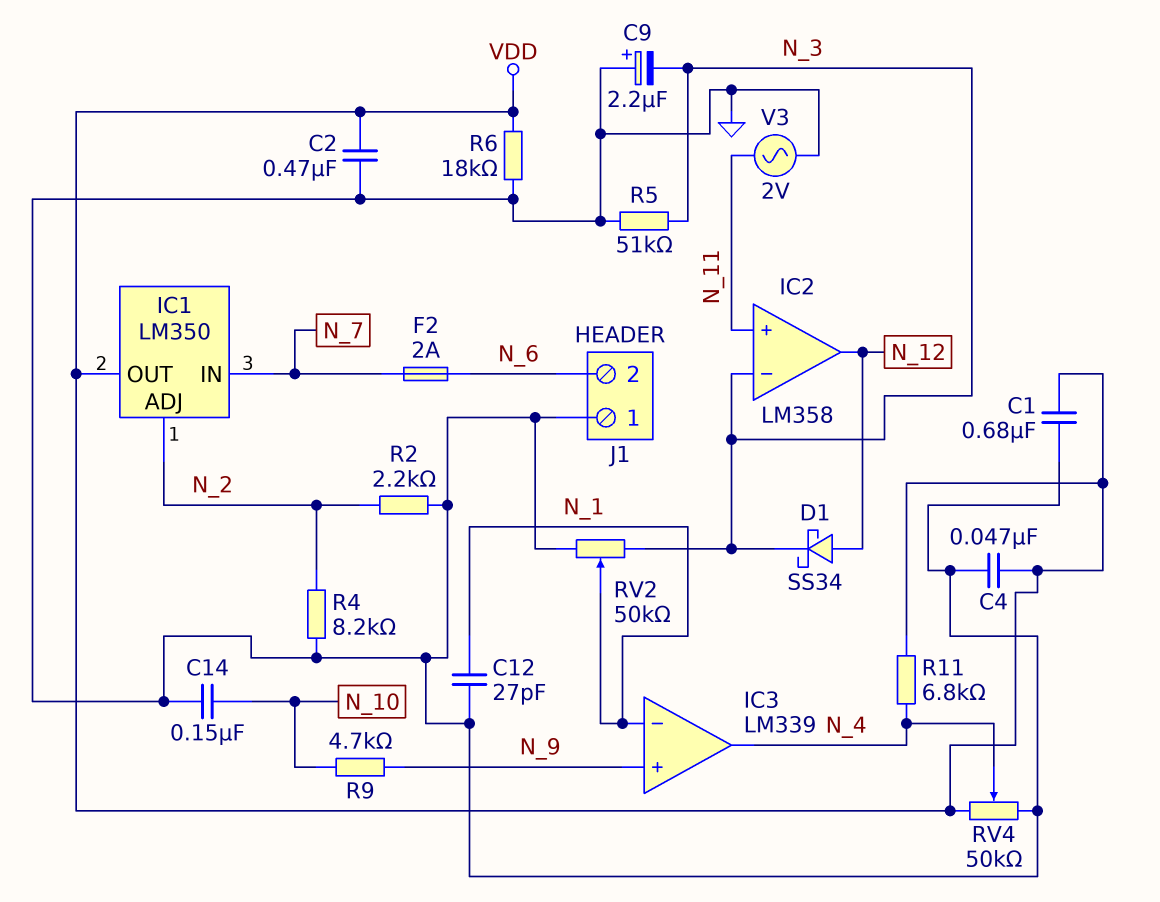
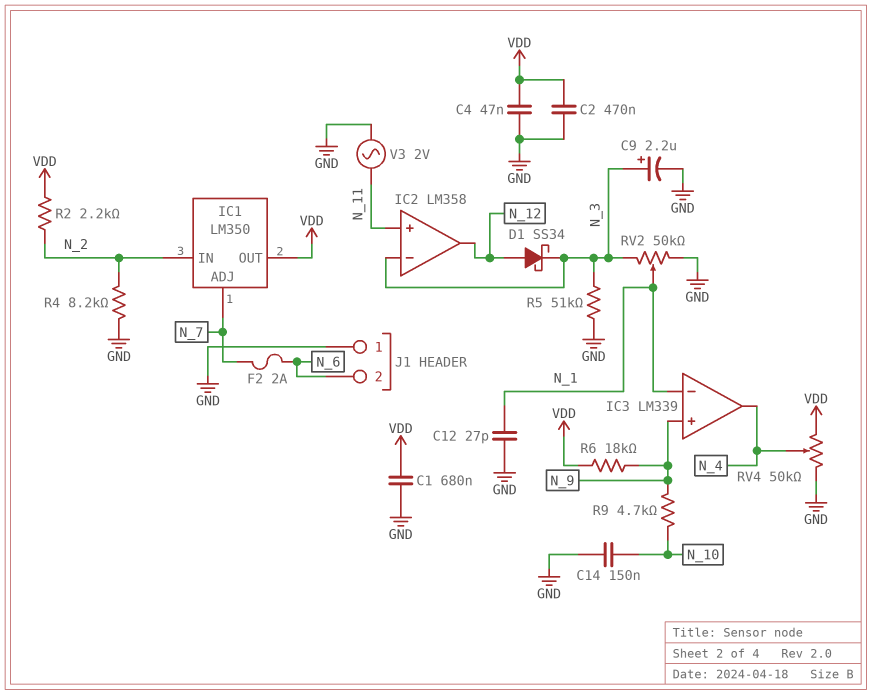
C9: 2.2uF (plus GND, minus N_3) -> 2.2uF (plus N_3, minus GND)
IC1 pin ADJ: N_2 -> N_7
IC1 pin IN: N_7 -> N_2
R2: 2.2k (GND, N_2) -> 2.2k (N_2, VDD)
R6: 18k (GND, VDD) -> 18k (N_9, VDD)
R11: 6.8k (N_4, VDD) -> none

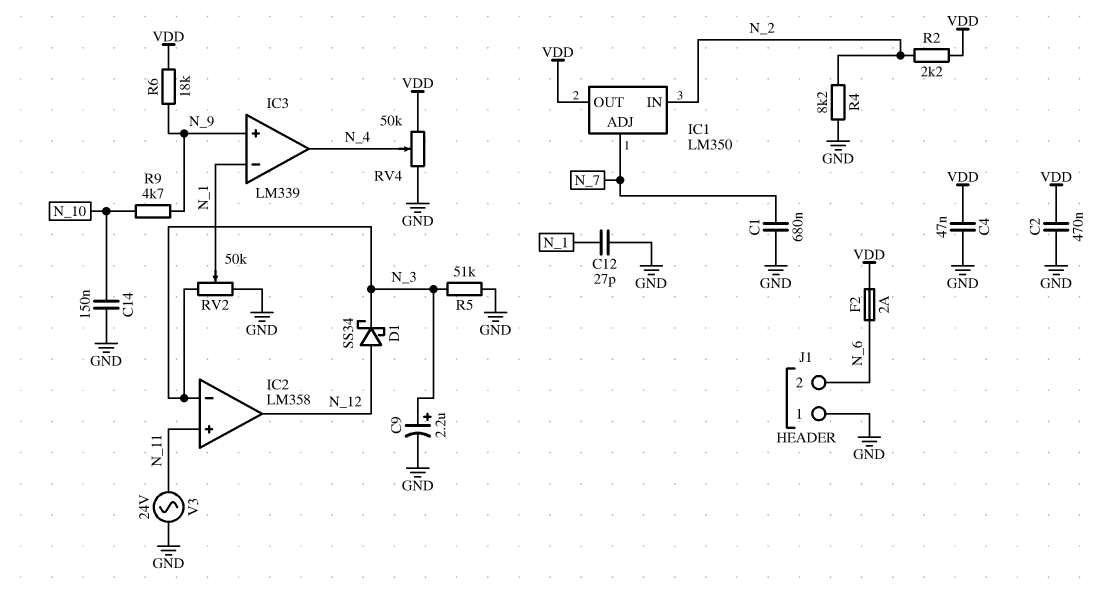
C1: 680nF (GND, VDD) -> 680nF (GND, N_7)
F2: 2A (N_6, N_7) -> 2A (N_6, VDD)
V3: AC 2V (GND, N_11) -> AC 24V (GND, N_11)

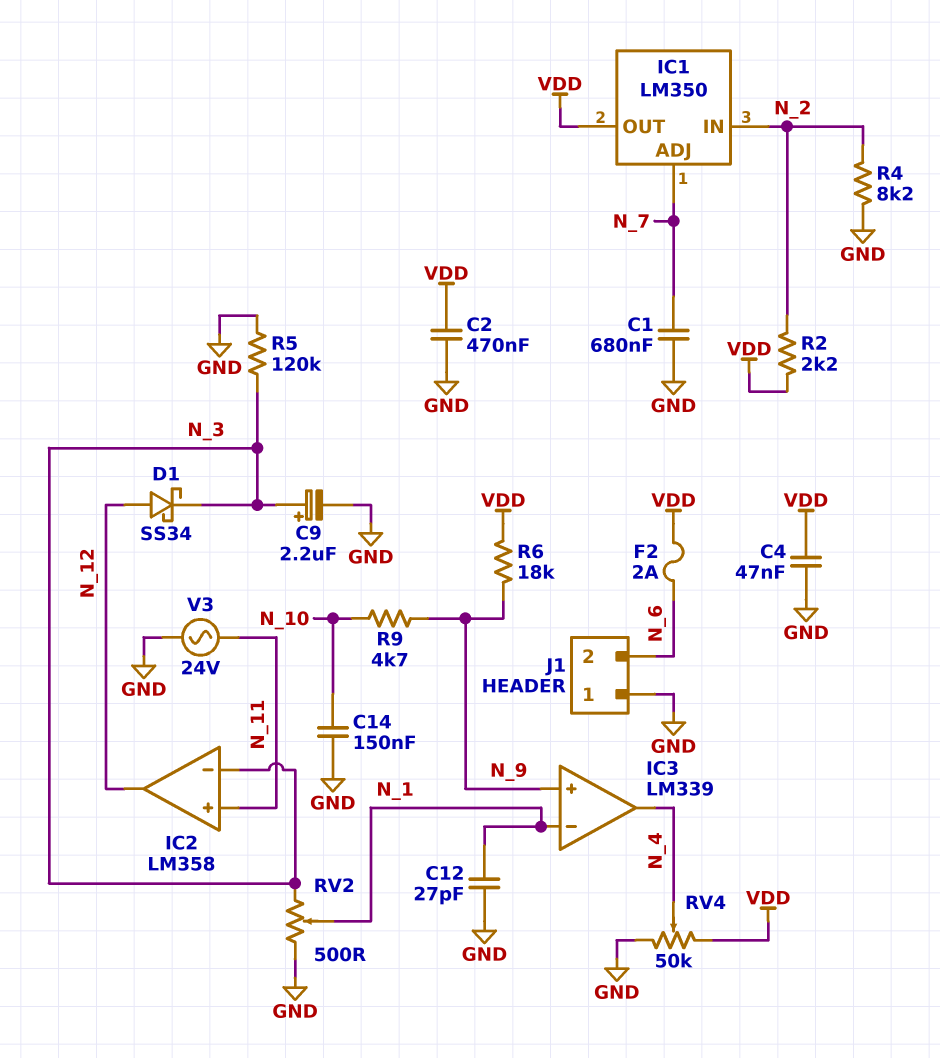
R5: 51k (GND, N_3) -> 120k (GND, N_3)
RV2: 50k (GND, N_3, wiper N_1) -> 500 (GND, N_3, wiper N_1)

